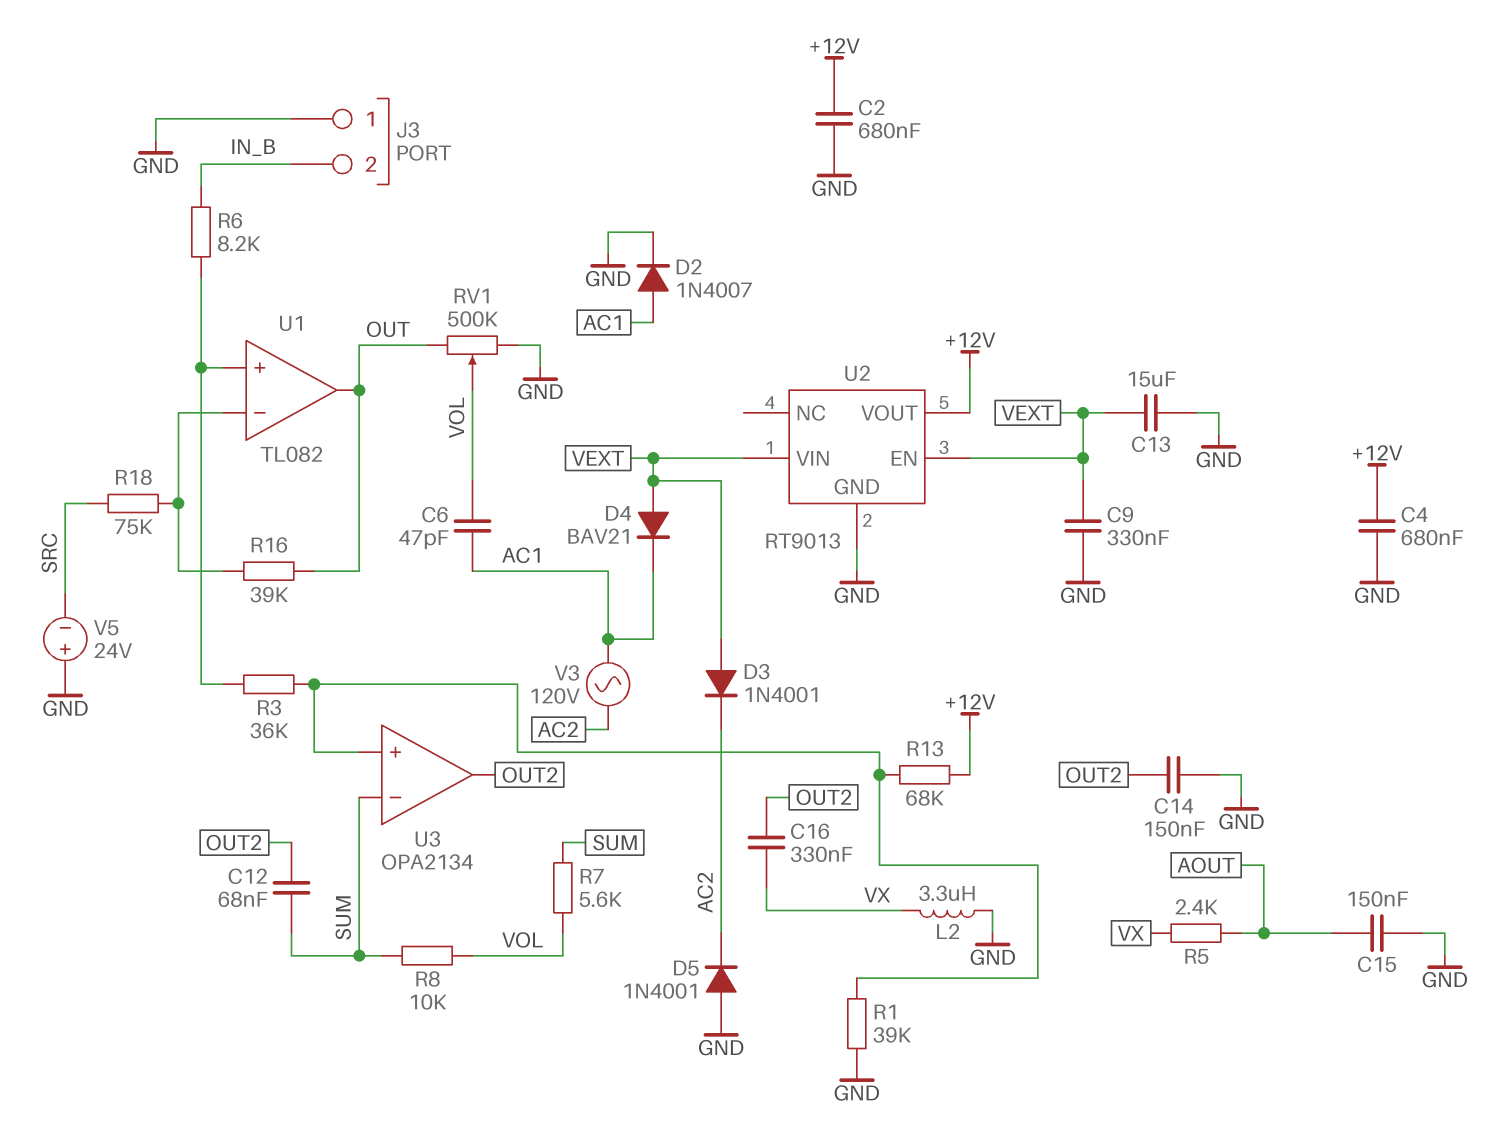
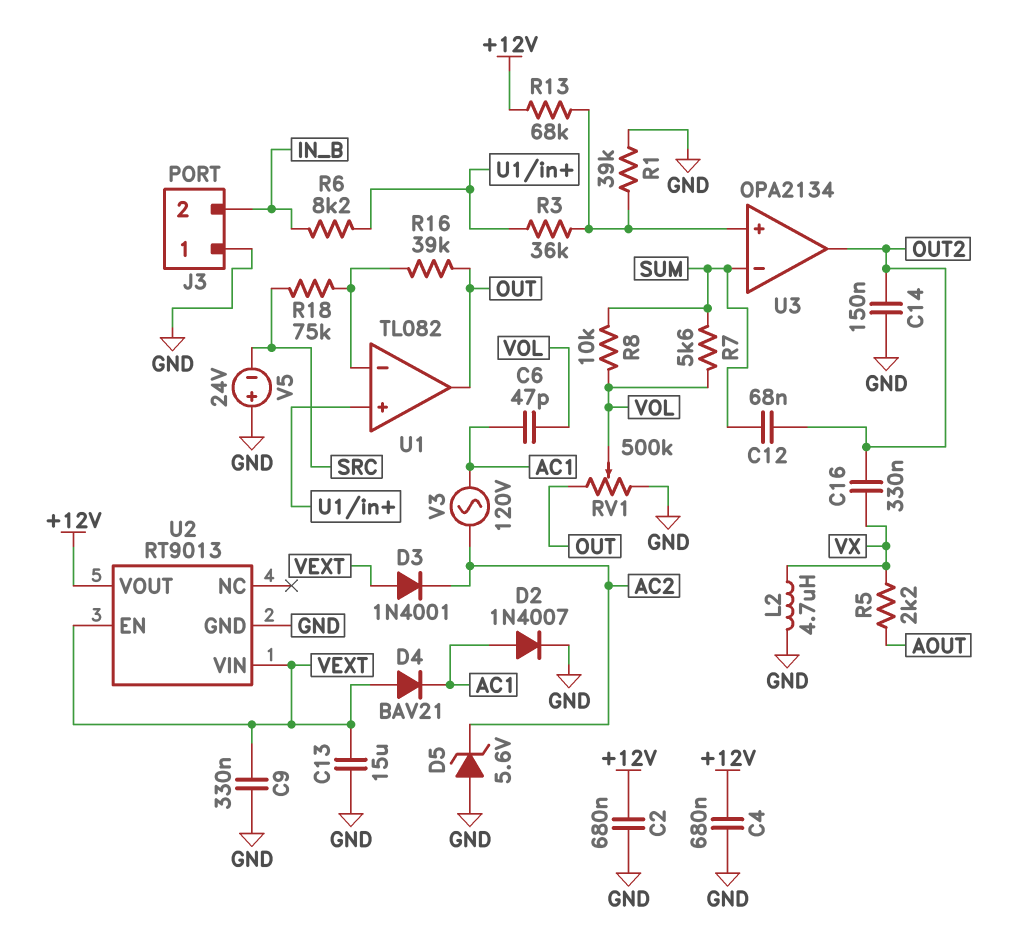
C15: 150nF (AOUT, GND) -> none
D5: diode 1N4001 (A GND, K AC2) -> zener 5.6V (A GND, K AC2)
L2: 3.3uH (GND, VX) -> 4.7uH (GND, VX)
R5: 2.4k (AOUT, VX) -> 2.2k (AOUT, VX)

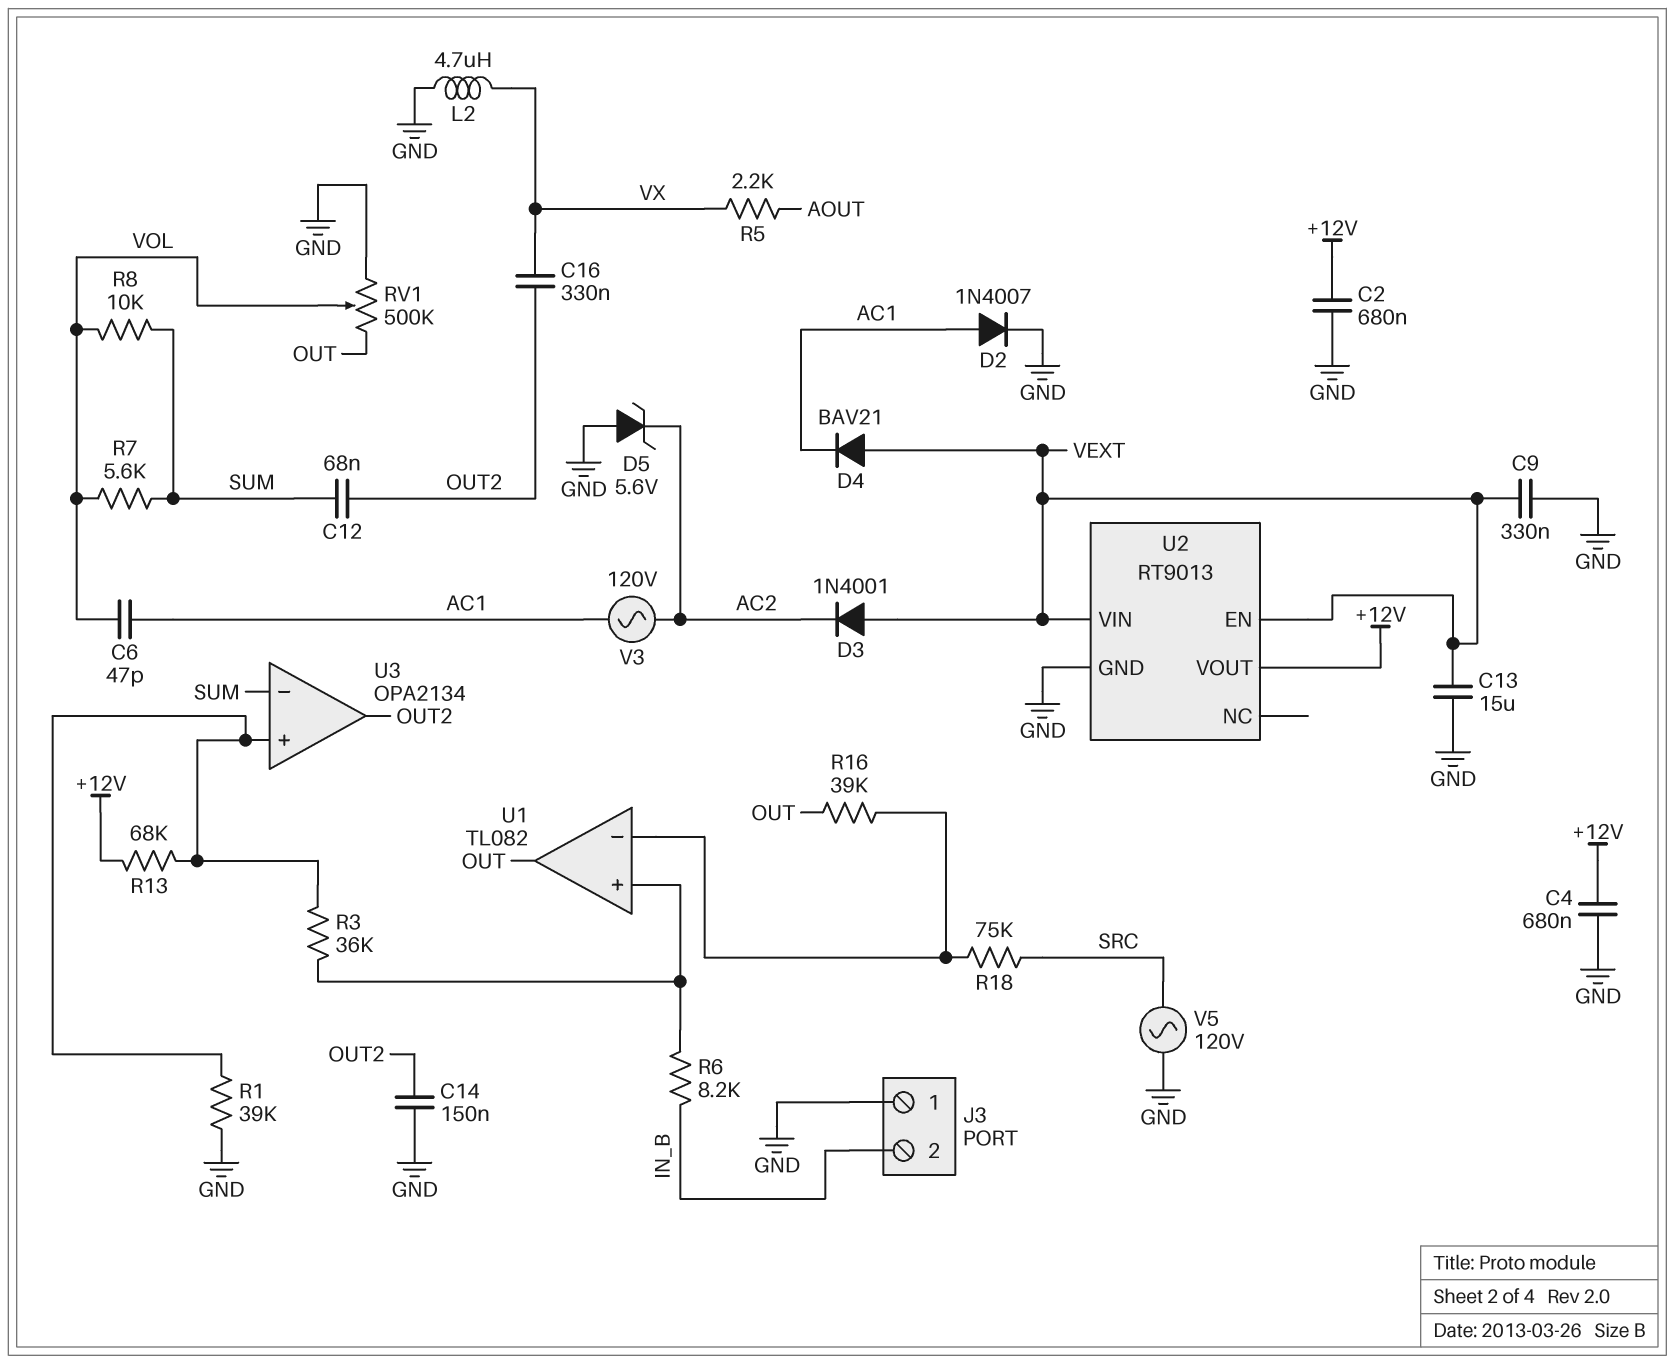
V5: 24V (plus GND, minus SRC) -> AC 120V (GND, SRC)

